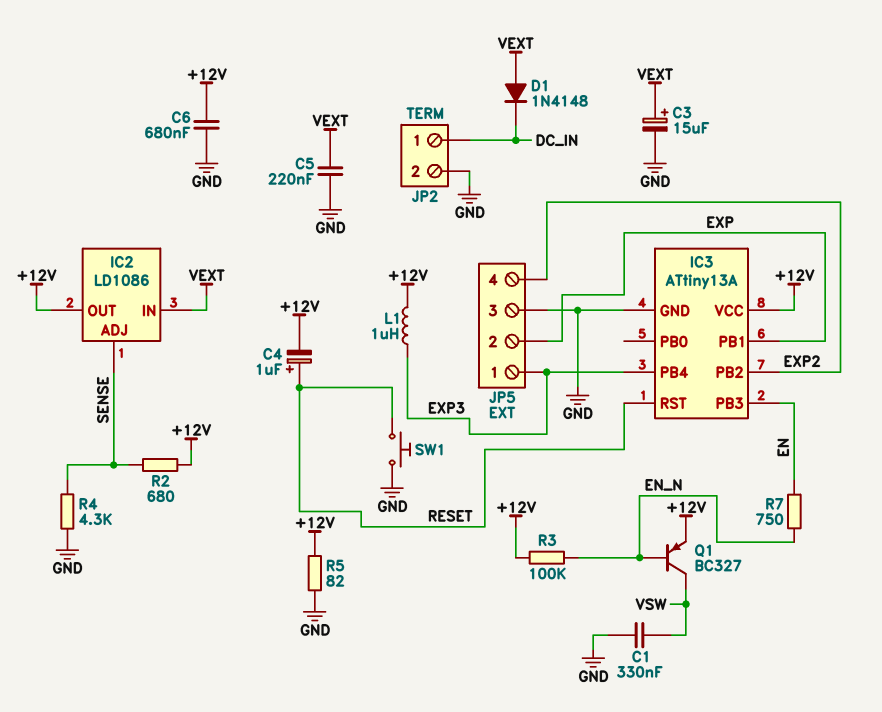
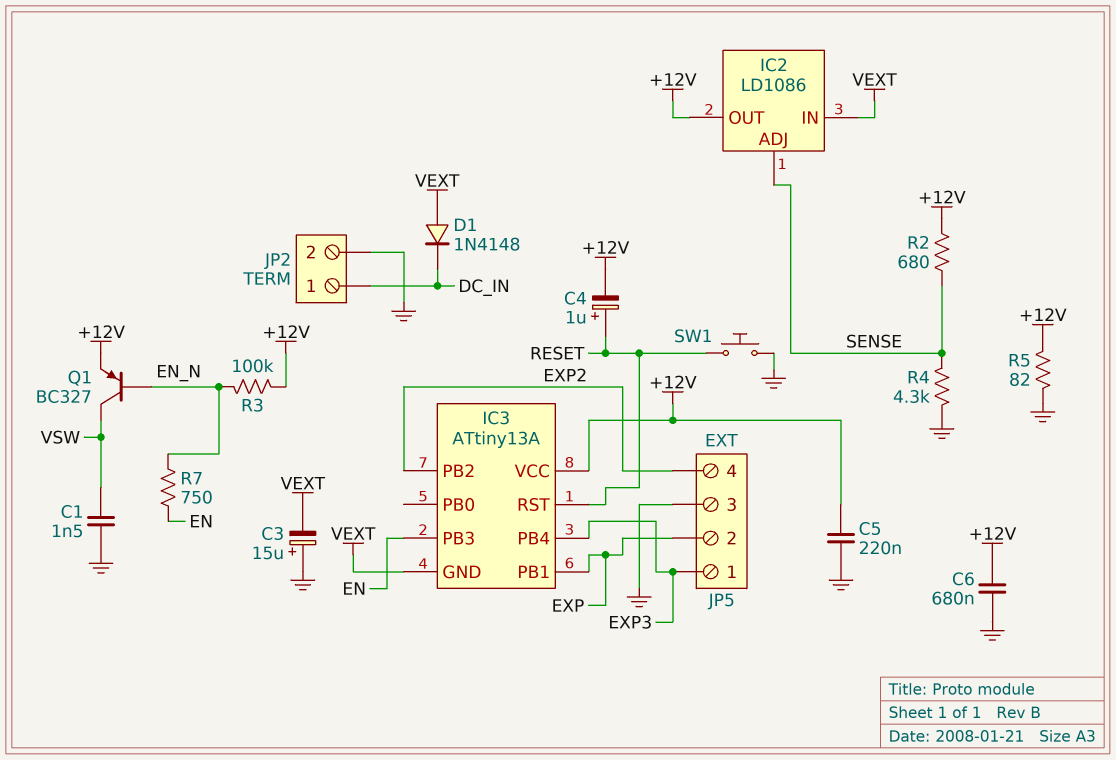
C1: 330nF (GND, VSW) -> 1.5nF (GND, VSW)
C3: 15uF (plus VEXT, minus GND) -> 15uF (plus GND, minus VEXT)
C5: 220nF (GND, VEXT) -> 220nF (+12V, GND)
IC3 pin GND: GND -> VEXT
L1: 1uH (+12V, EXP3) -> none

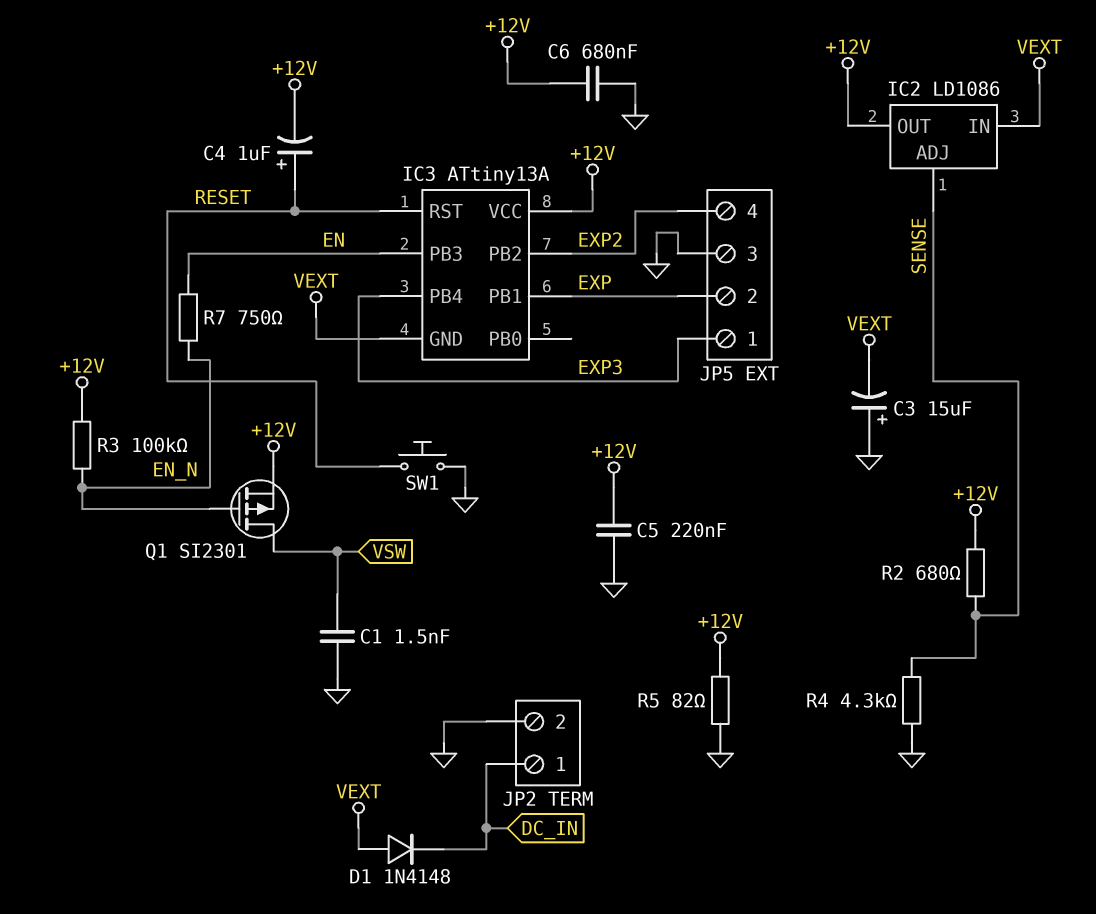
Q1: PNP BC327 (B EN_N, C VSW, E +12V) -> PMOS SI2301 (G EN_N, D VSW, S +12V)

